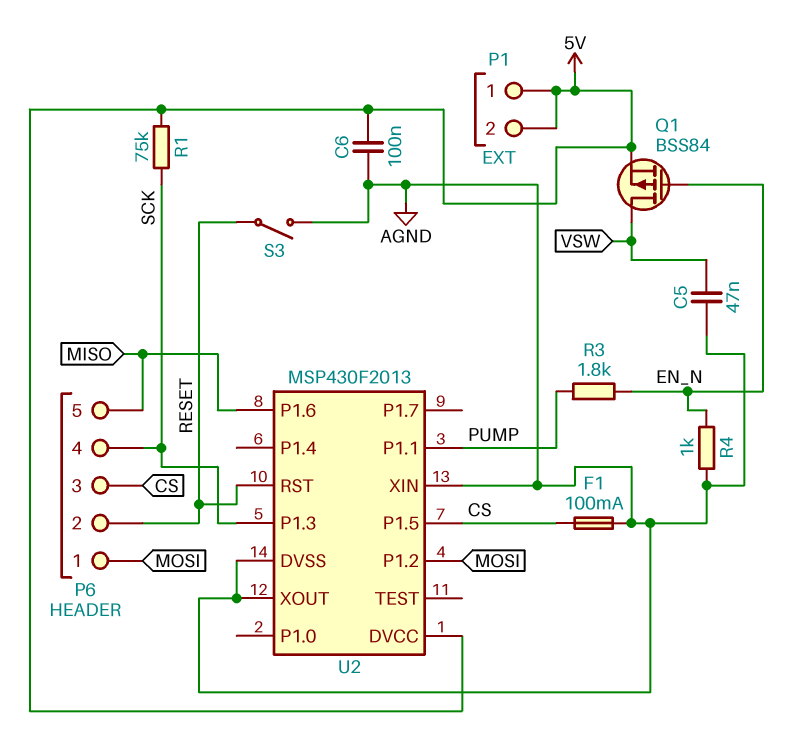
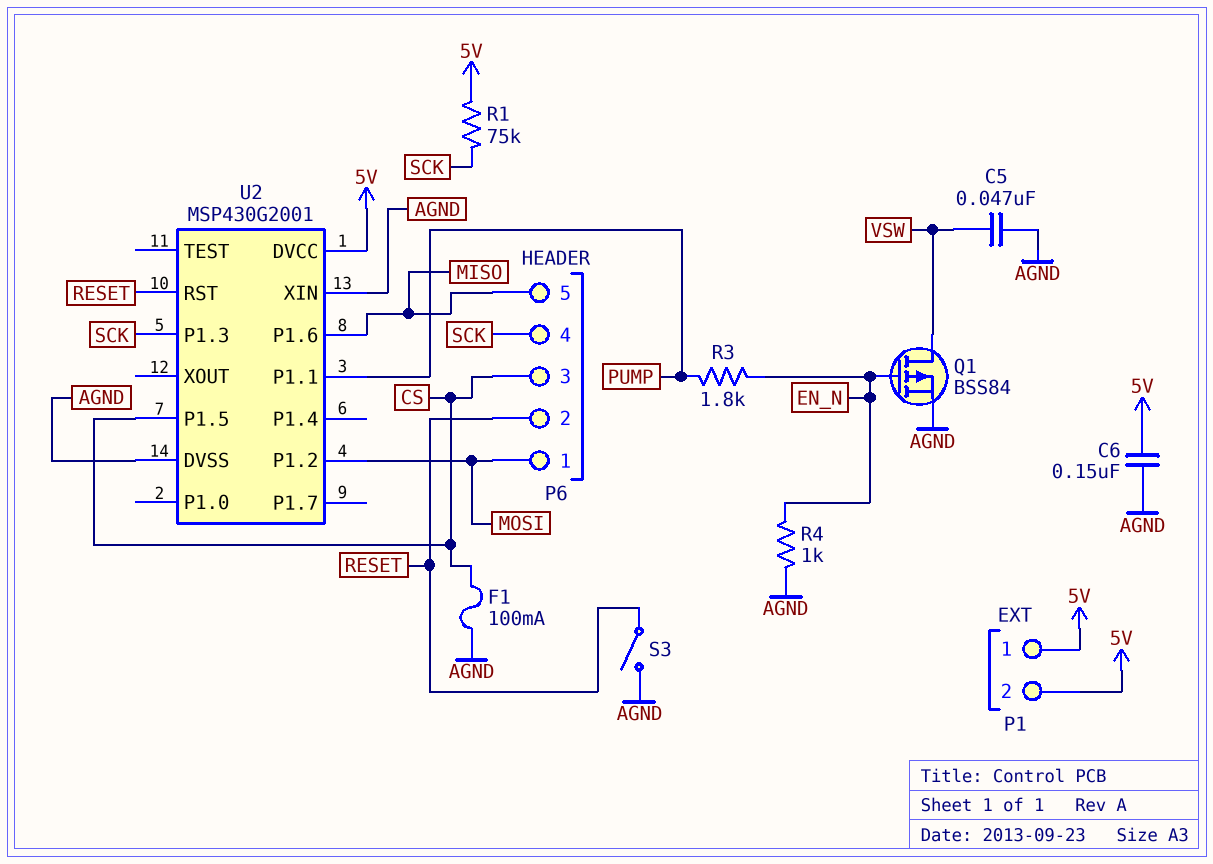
C6: 100nF (5V, AGND) -> 150nF (5V, AGND)
Q1: PMOS BSS84 (G EN_N, D VSW, S 5V) -> PMOS BSS84 (G EN_N, D VSW, S AGND)
U2: MSP430F2013 -> MSP430G2001
U2 pin XOUT: AGND -> none

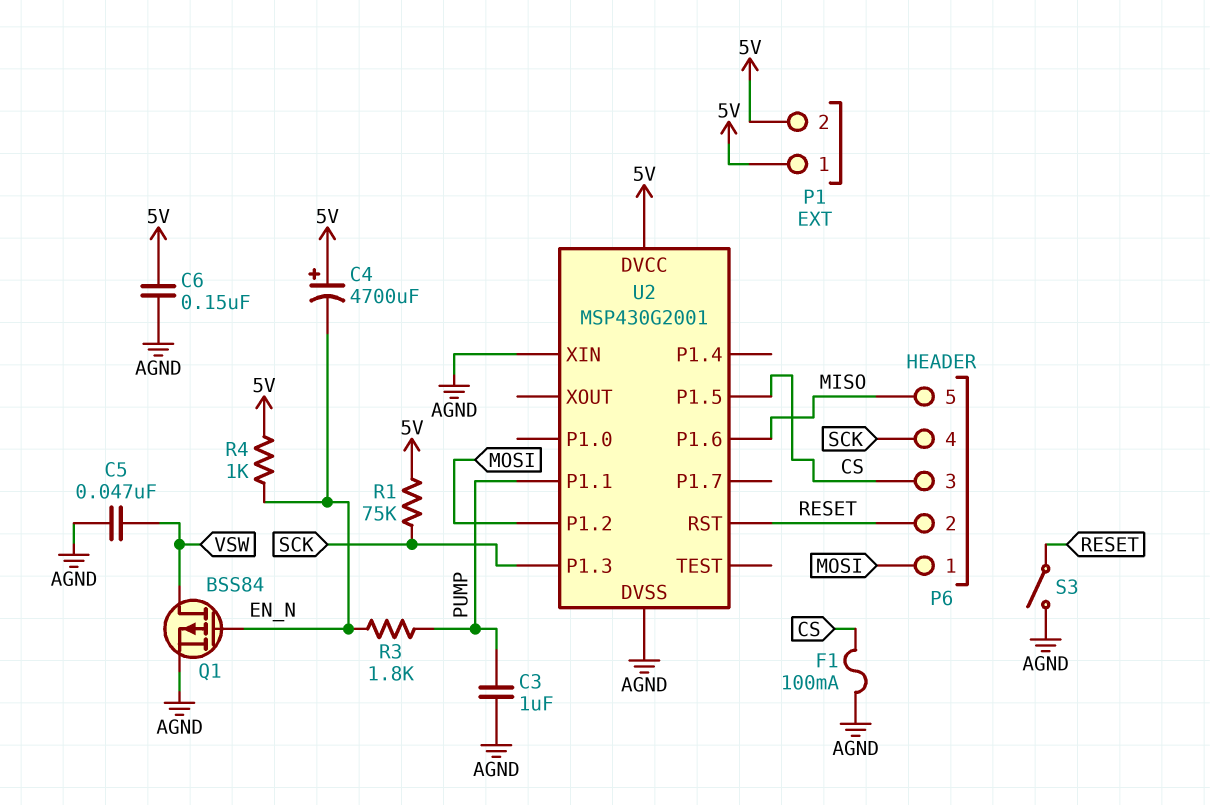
C3: none -> 1uF (AGND, PUMP)
C4: none -> 4700uF (plus 5V, minus EN_N)
R4: 1k (AGND, EN_N) -> 1k (5V, EN_N)

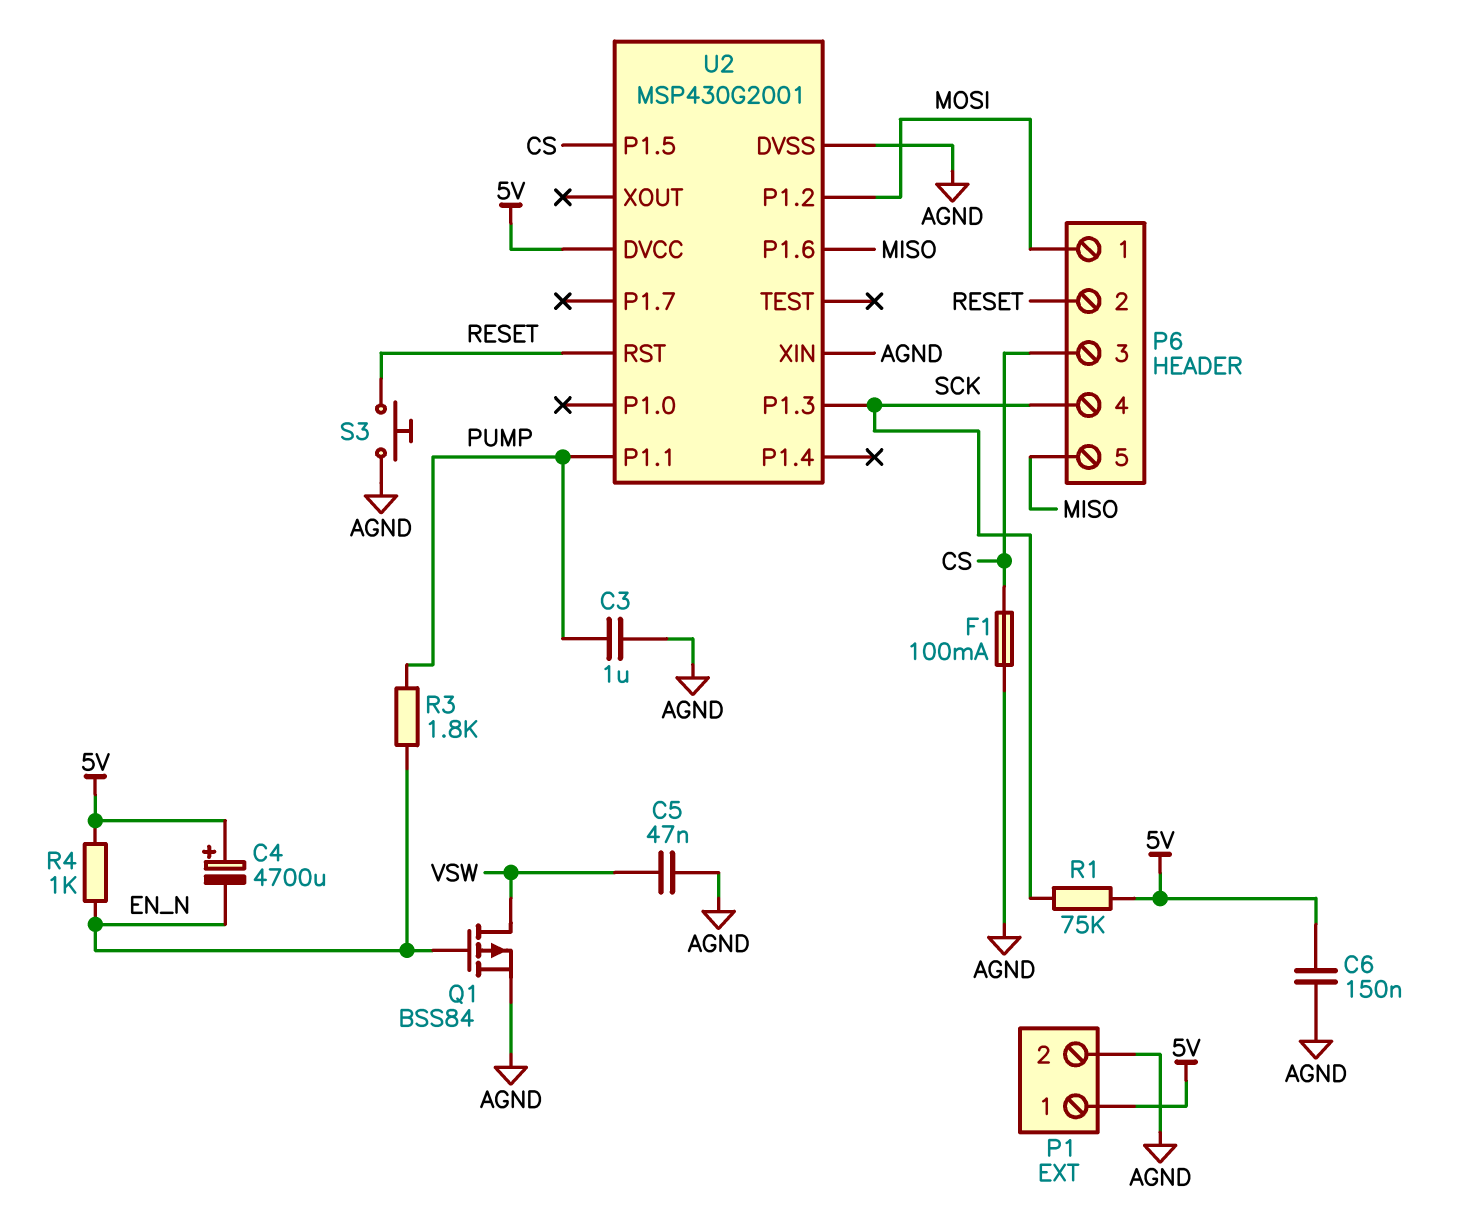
P1 pin 2: 5V -> AGND
S3: switch (AGND, RESET) -> button (AGND, RESET)

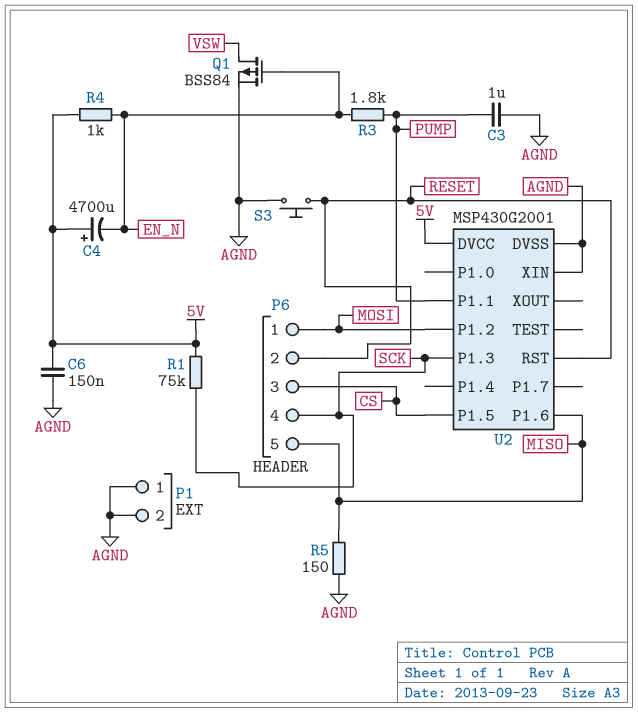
C5: 47nF (AGND, VSW) -> none
F1: 100mA (AGND, CS) -> none
P1 pin 1: 5V -> AGND
R5: none -> 150 (AGND, MISO)

